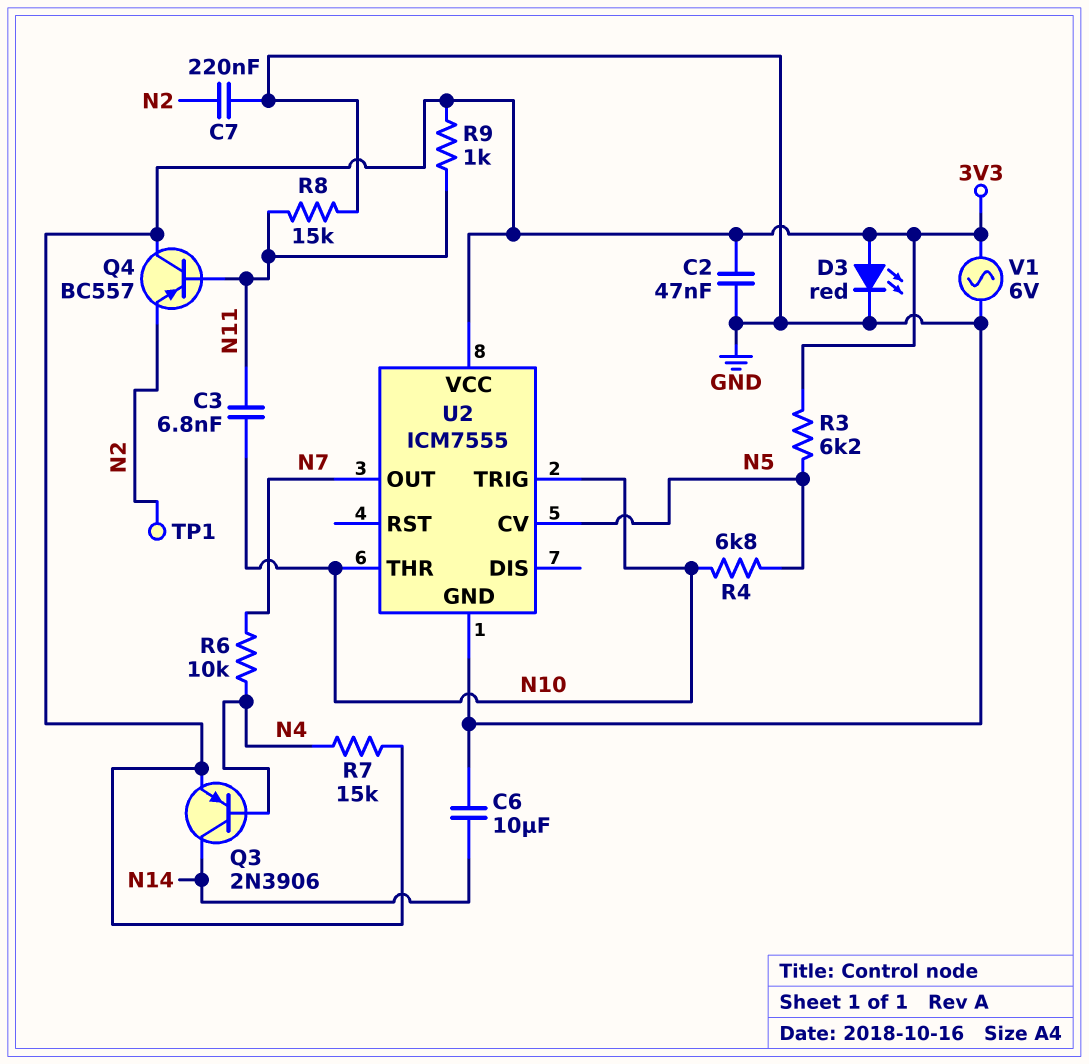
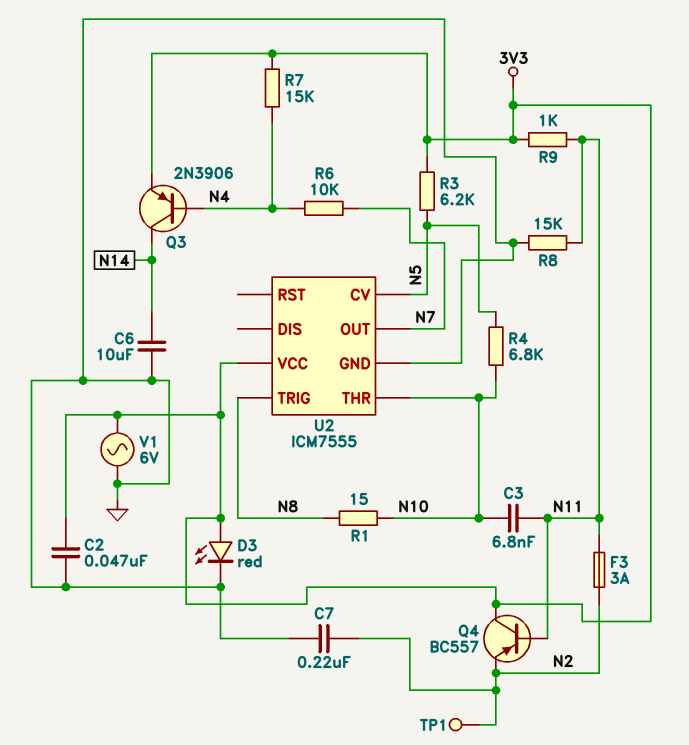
F3: none -> 3A (N2, N11)
R1: none -> 15 (N8, N10)
U2 pin TRIG: N10 -> N8

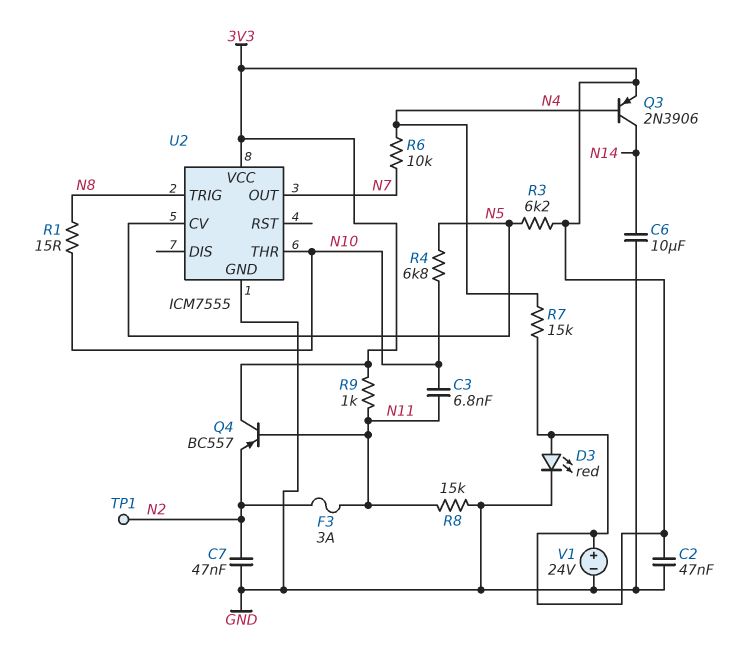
C7: 220nF (GND, N2) -> 47nF (GND, N2)
V1: AC 6V (3V3, GND) -> 24V (plus 3V3, minus GND)

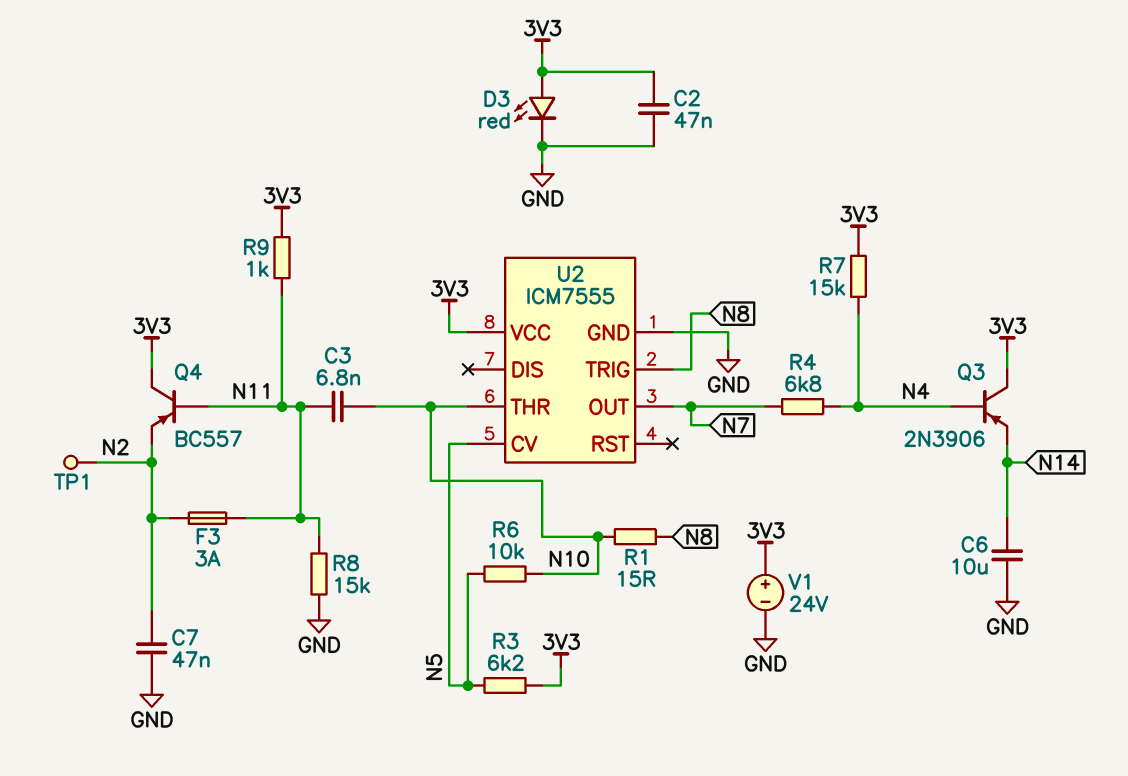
Q3: PNP 2N3906 (B N4, C N14, E 3V3) -> PNP 2N3906 (B N4, C 3V3, E N14)
R4: 6.8k (N5, N10) -> 6.8k (N4, N7)
R6: 10k (N4, N7) -> 10k (N5, N10)

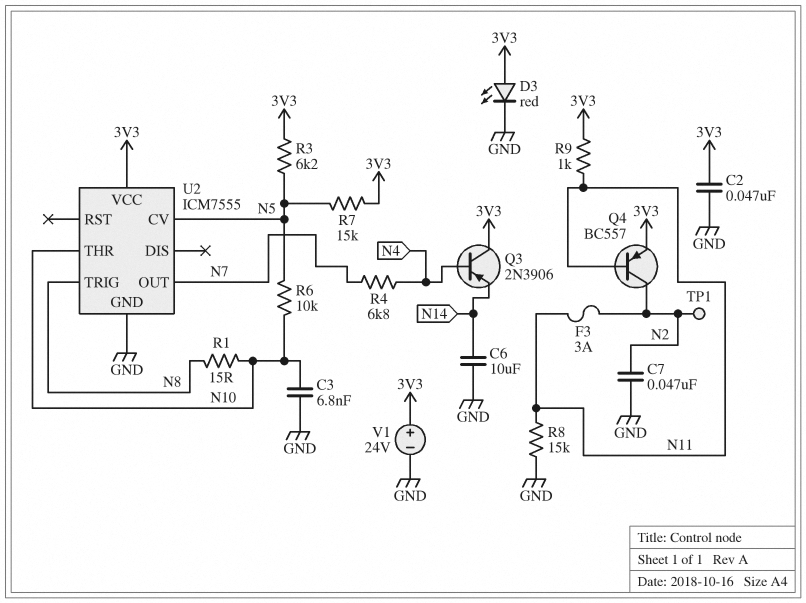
C3: 6.8nF (N10, N11) -> 6.8nF (GND, N10)
Q4: PNP BC557 (B N11, C 3V3, E N2) -> PNP BC557 (B N11, C N2, E 3V3)
R7: 15k (3V3, N4) -> 15k (3V3, N5)

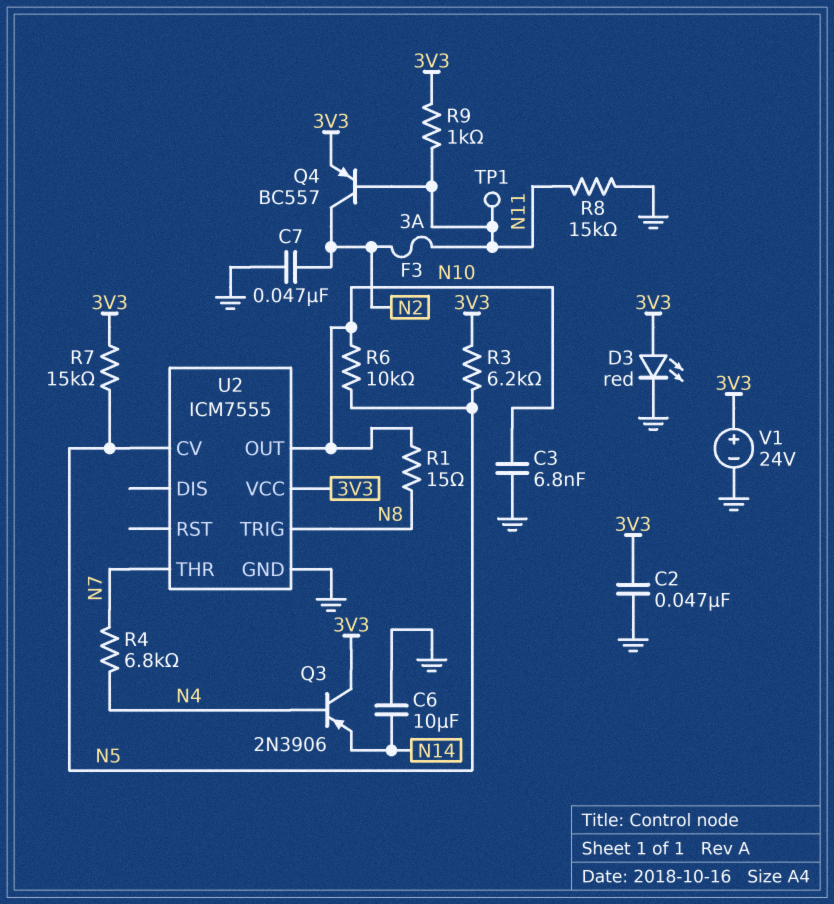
TP1: test point (N2) -> test point (N11)
U2 pin OUT: N7 -> N10
U2 pin THR: N10 -> N7

